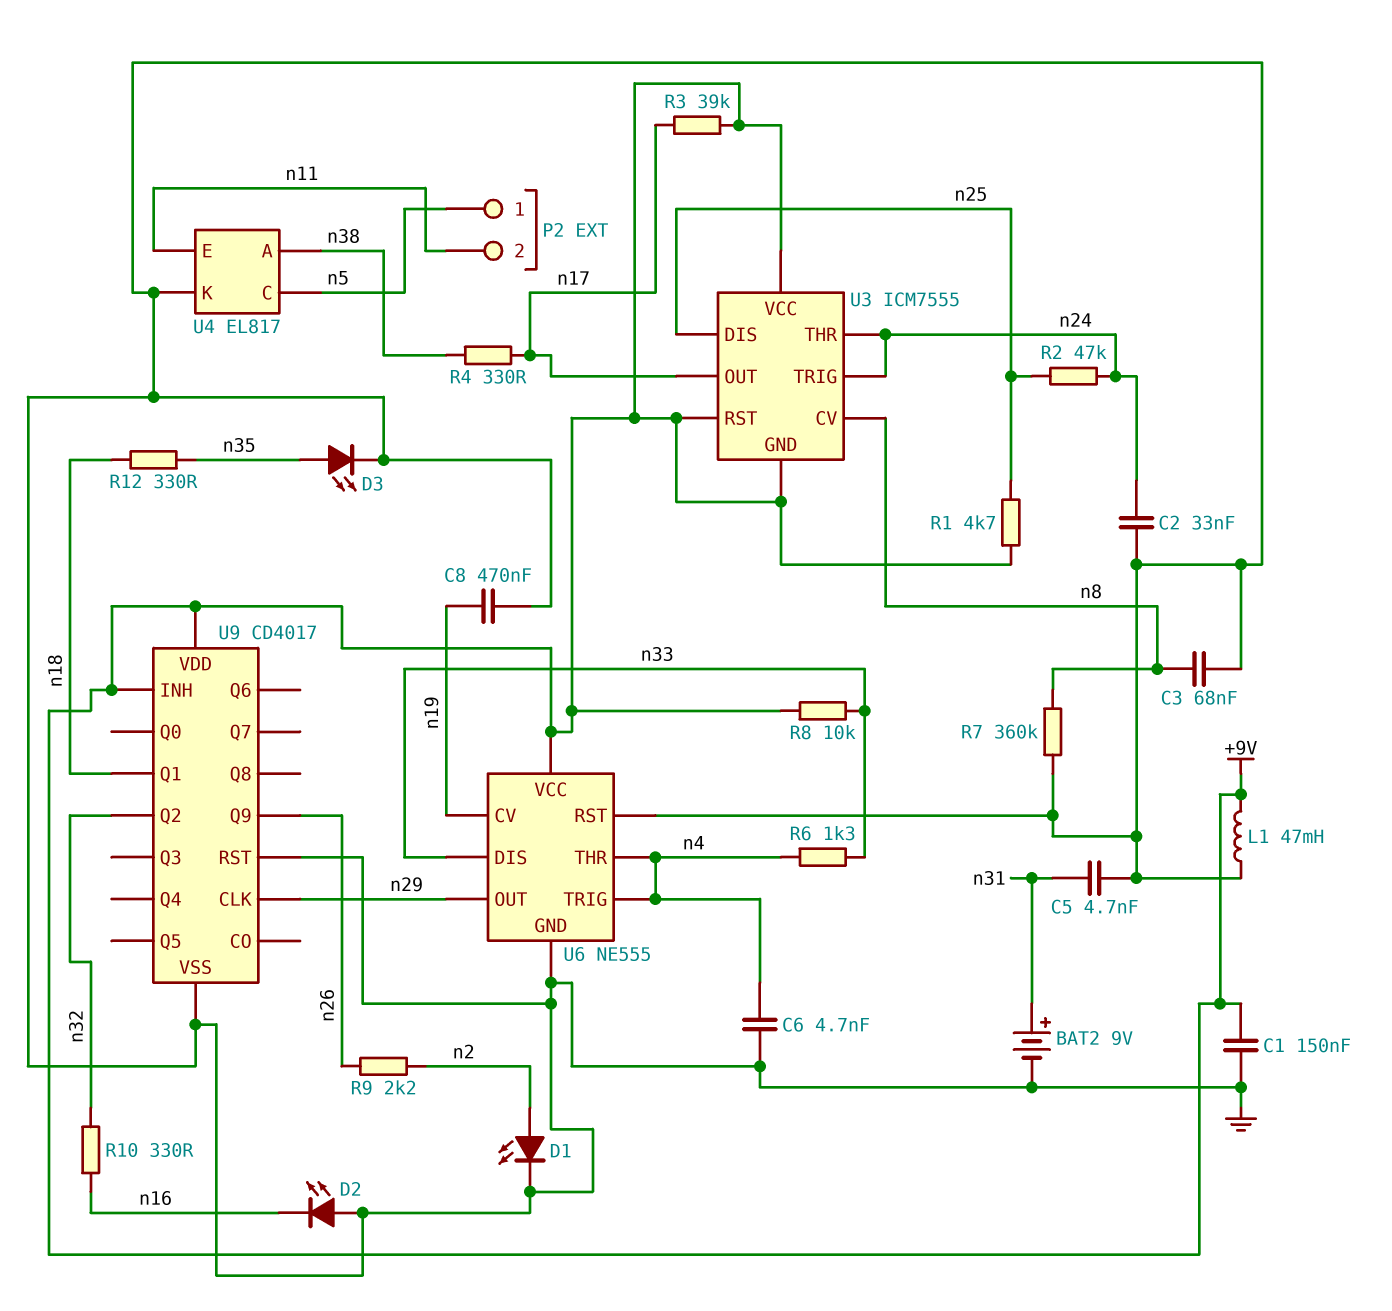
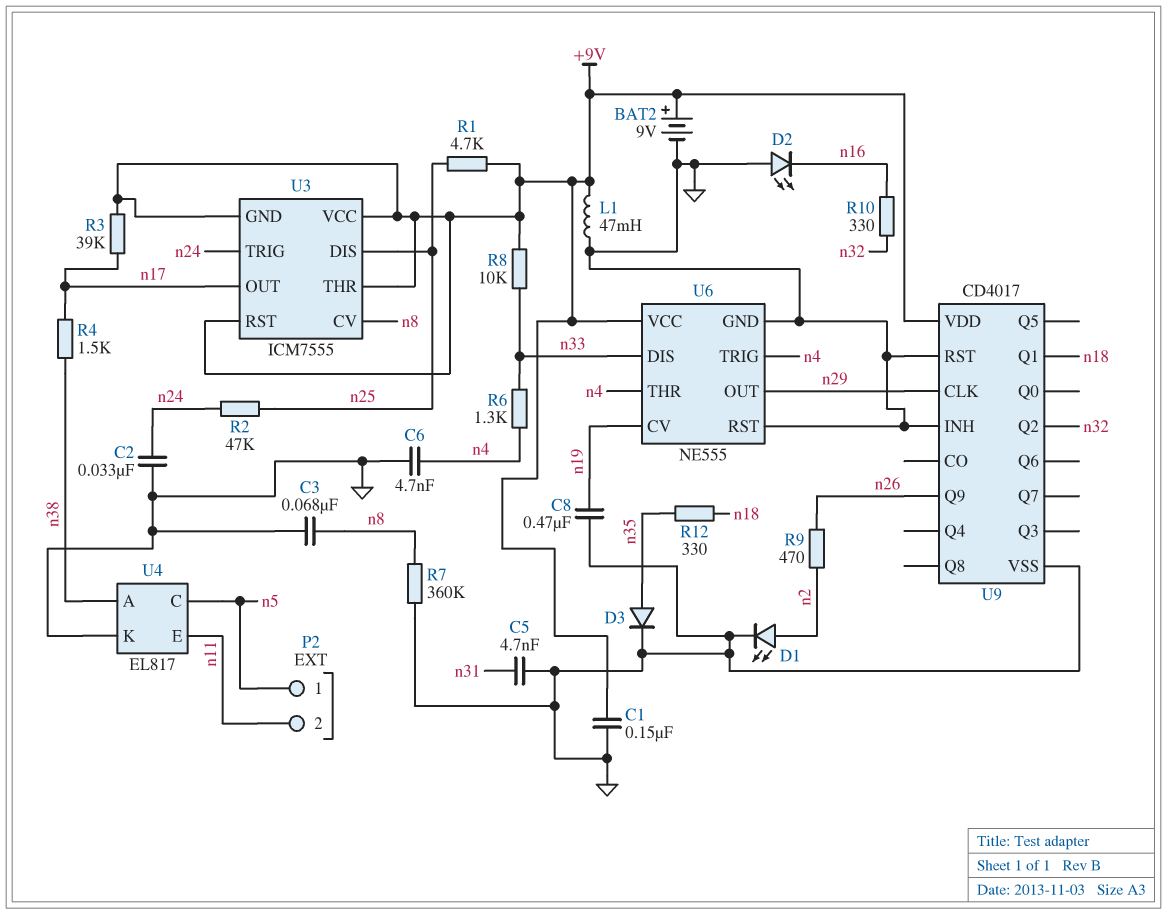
BAT2: 9V (plus n31, minus GND) -> 9V (plus +9V, minus GND)
D3: LED (A n35, K GND) -> diode (A n35, K GND)
R4: 330 (n17, n38) -> 1.5k (n17, n38)
R9: 2.2k (n2, n26) -> 470 (n2, n26)
U3 pin THR: n24 -> +9V
U9 pin INH: +9V -> GND

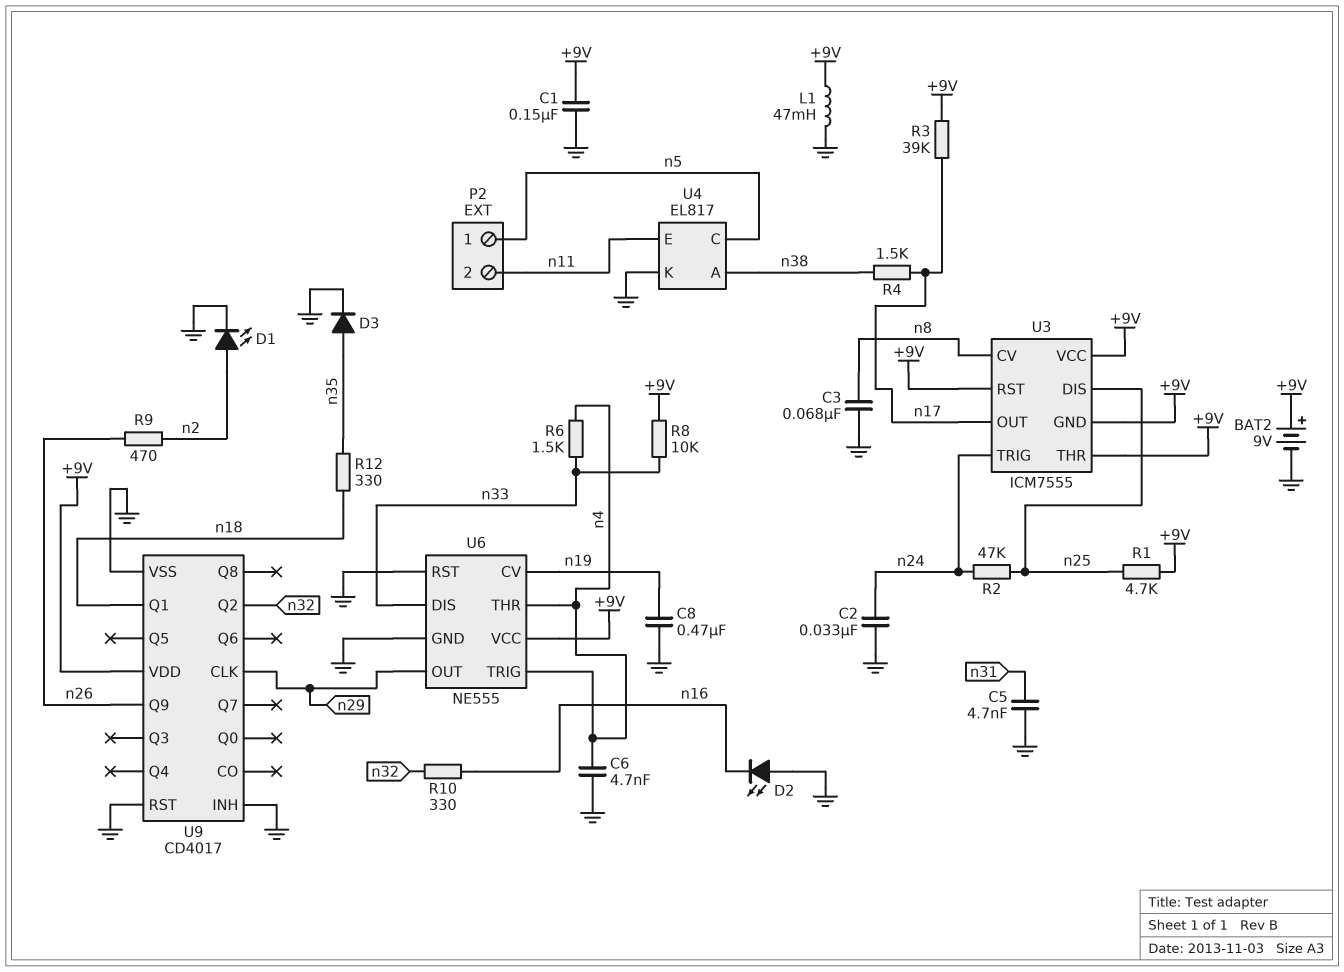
R6: 1.3k (n4, n33) -> 1.5k (n4, n33)
R7: 360k (GND, n8) -> none

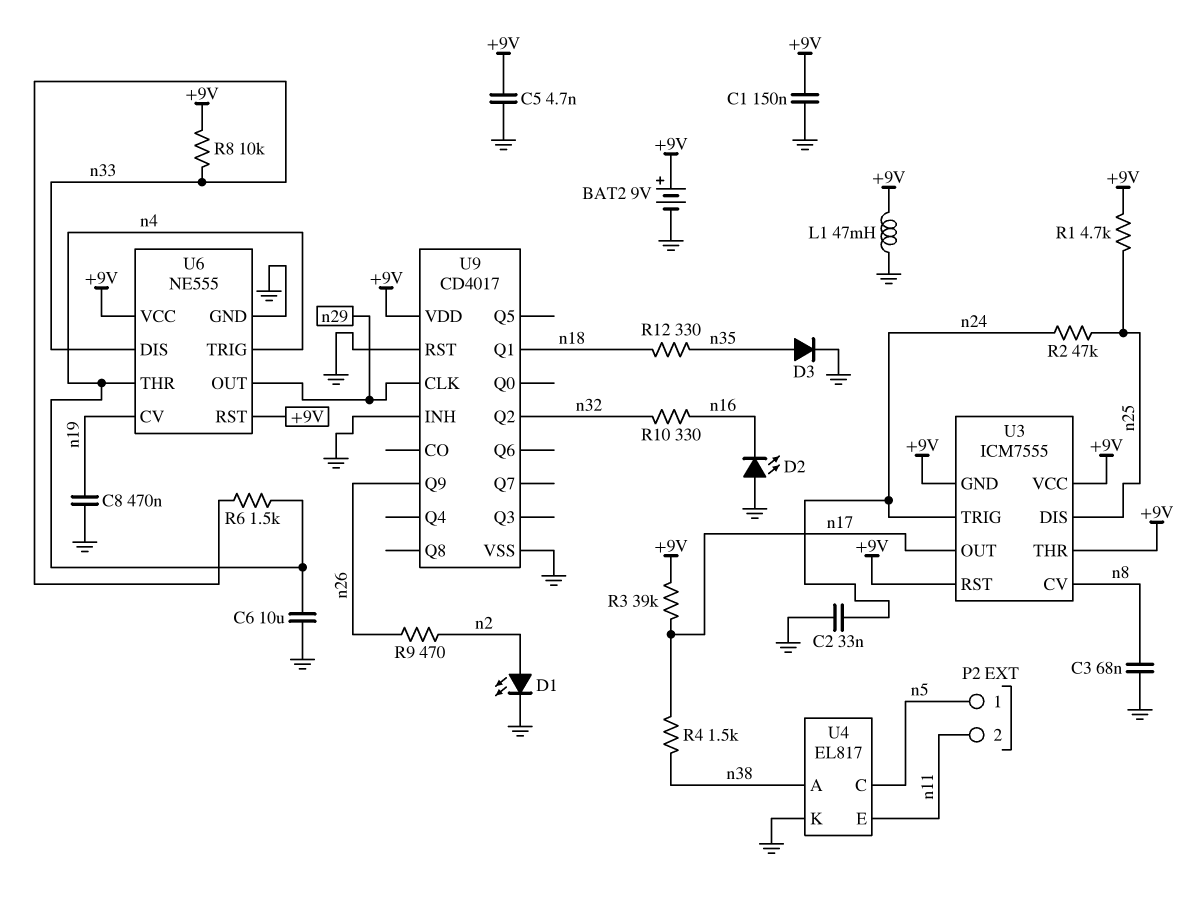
C5: 4.7nF (GND, n31) -> 4.7nF (+9V, GND)
C6: 4.7nF (GND, n4) -> 10uF (GND, n4)
U6 pin RST: GND -> +9V

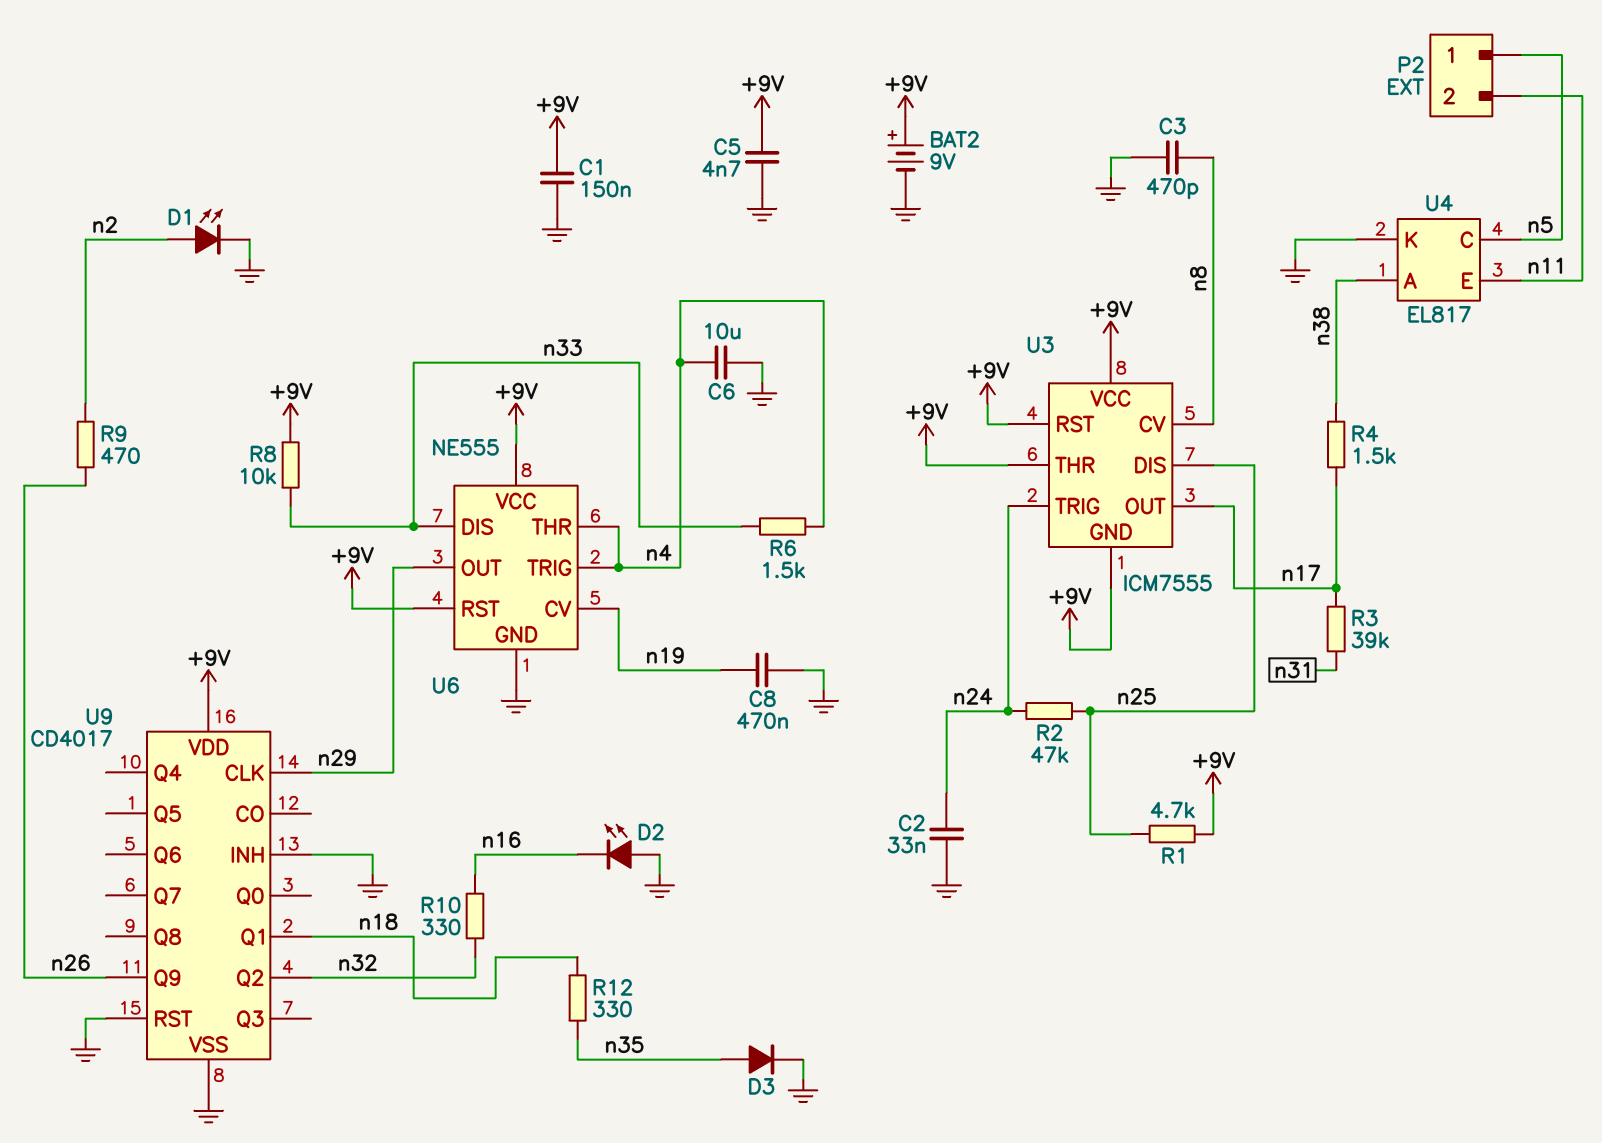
C3: 68nF (GND, n8) -> 470pF (GND, n8)
L1: 47mH (+9V, GND) -> none
R3: 39k (+9V, n17) -> 39k (n17, n31)

